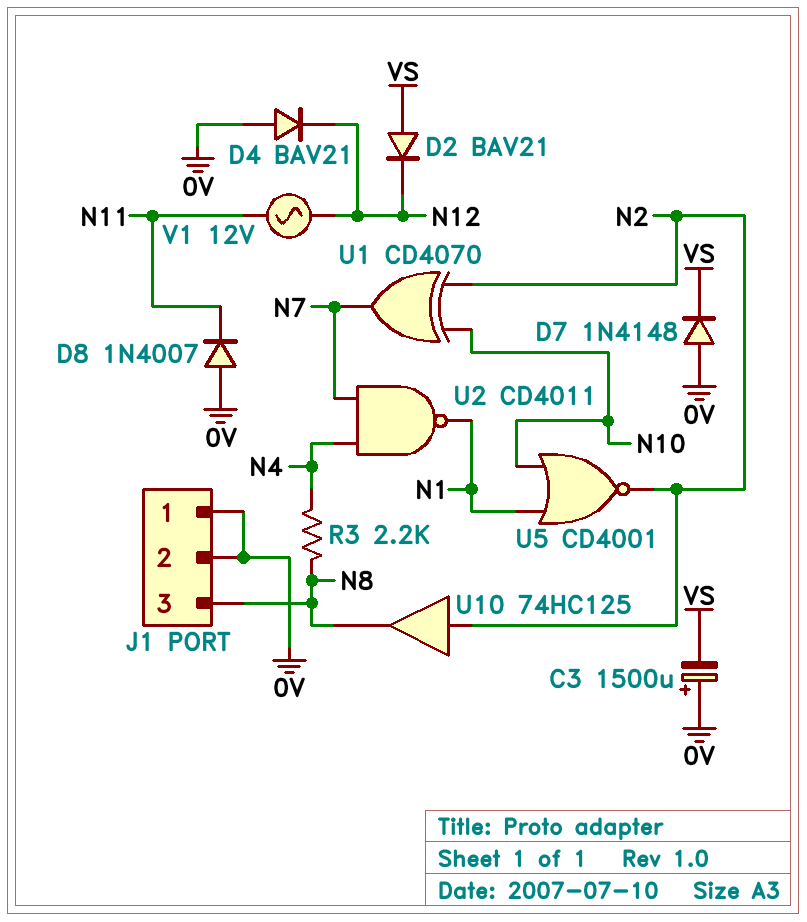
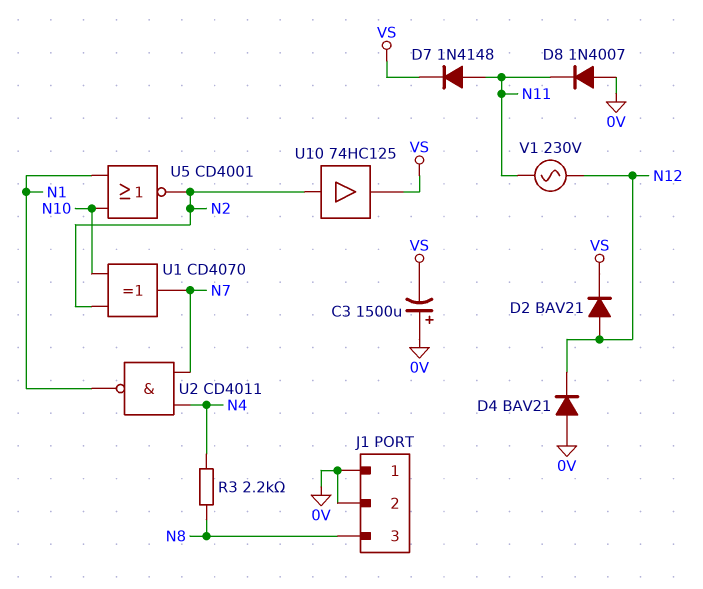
D2: diode BAV21 (A VS, K N12) -> diode BAV21 (A N12, K VS)
D7: diode 1N4148 (A 0V, K VS) -> diode 1N4148 (A N11, K VS)
U10: buffer 74HC125 (in N2, out N8) -> buffer 74HC125 (in N2, out VS)
V1: AC 12V (N11, N12) -> AC 230V (N11, N12)

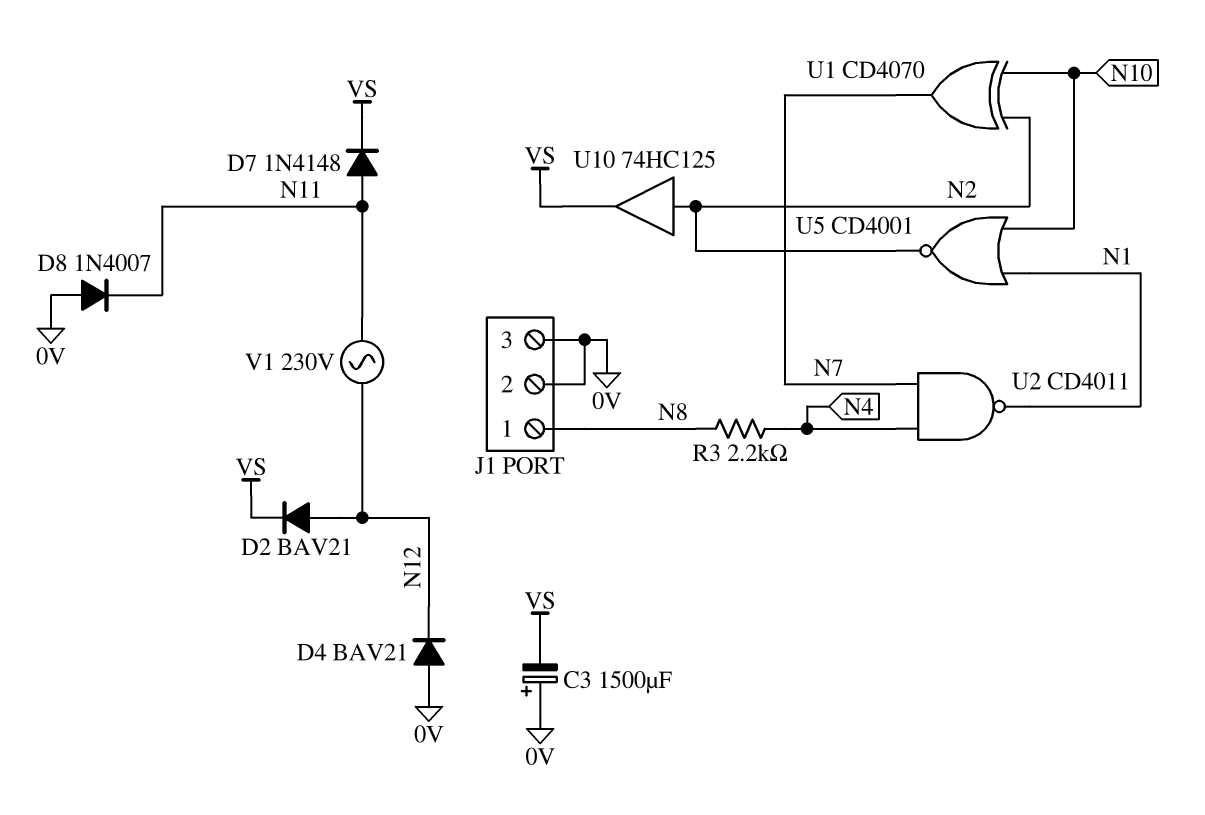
J1 pin 1: 0V -> N8
J1 pin 3: N8 -> 0V

